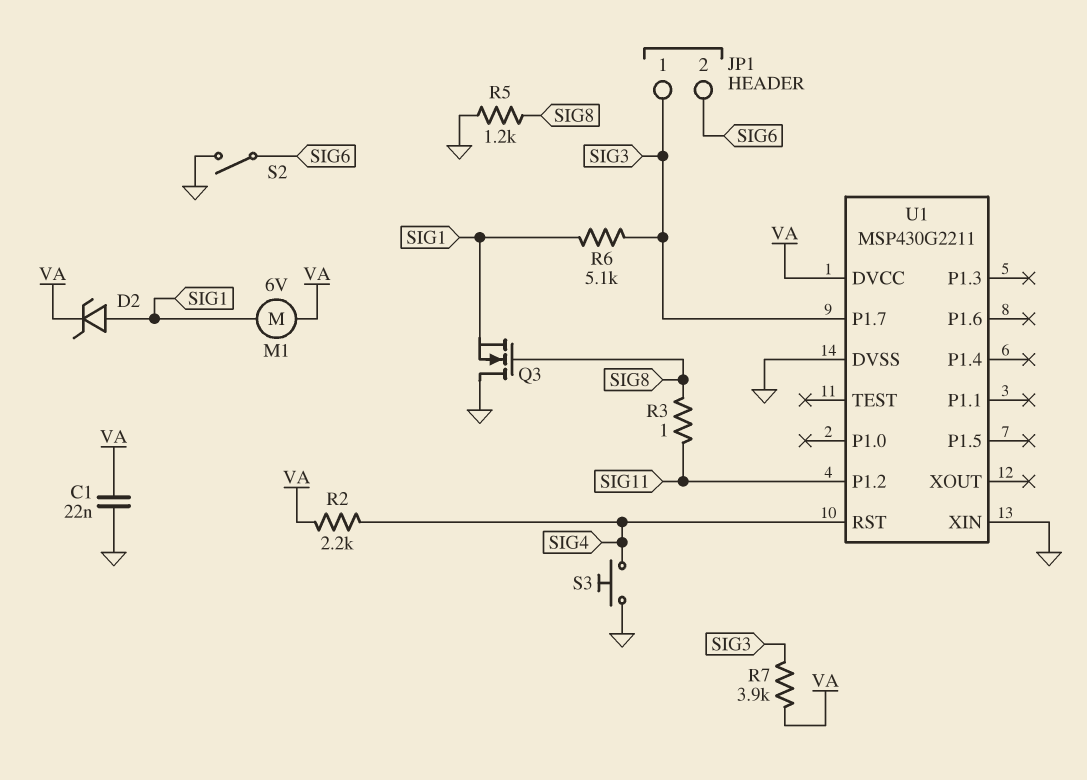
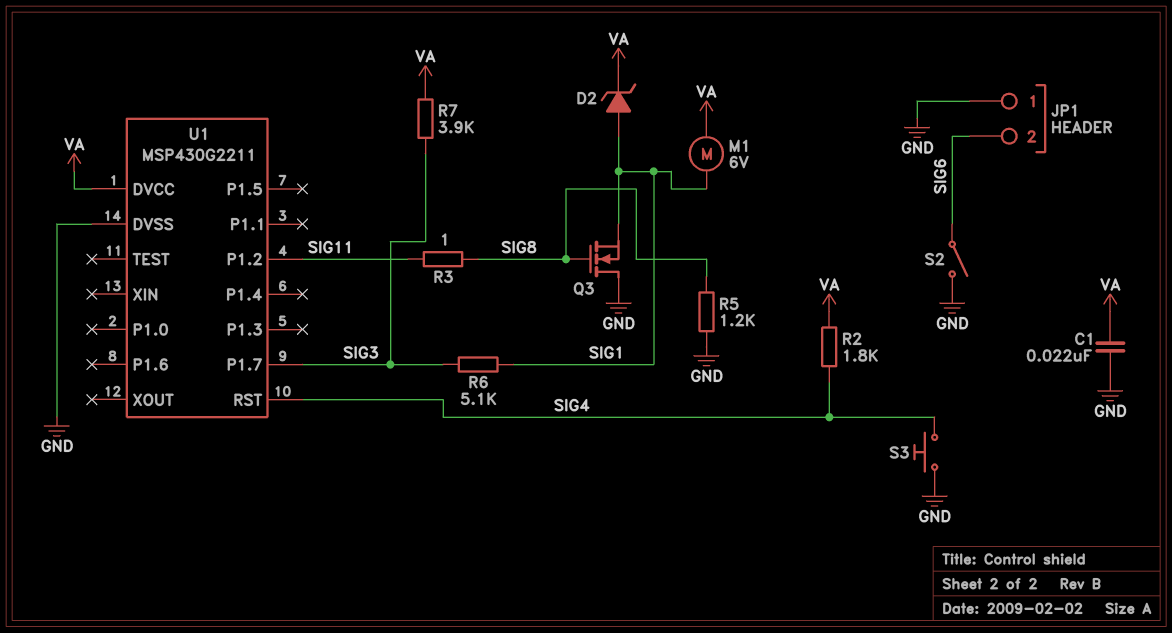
JP1 pin 1: SIG3 -> GND
R2: 2.2k (SIG4, VA) -> 1.8k (SIG4, VA)
U1 pin XIN: GND -> none

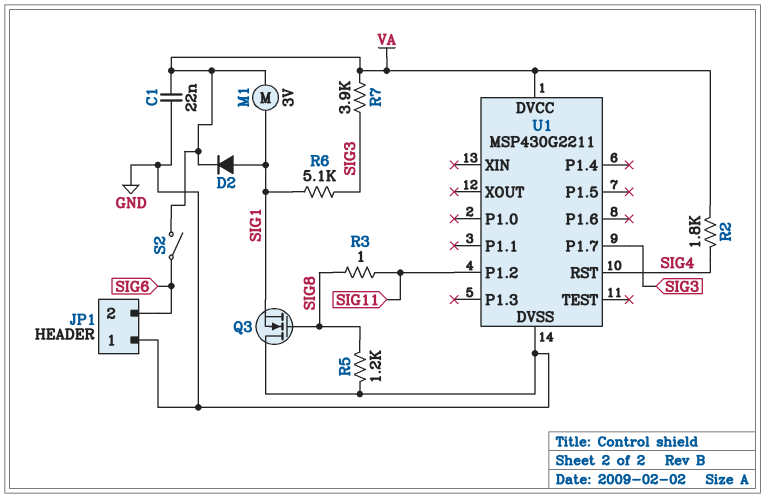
D2: zener (A SIG1, K VA) -> diode (A SIG1, K VA)
M1: motor 6V (SIG1, VA) -> motor 3V (SIG1, VA)
S2: switch (GND, SIG6) -> switch (SIG6, VA)
S3: button (GND, SIG4) -> none

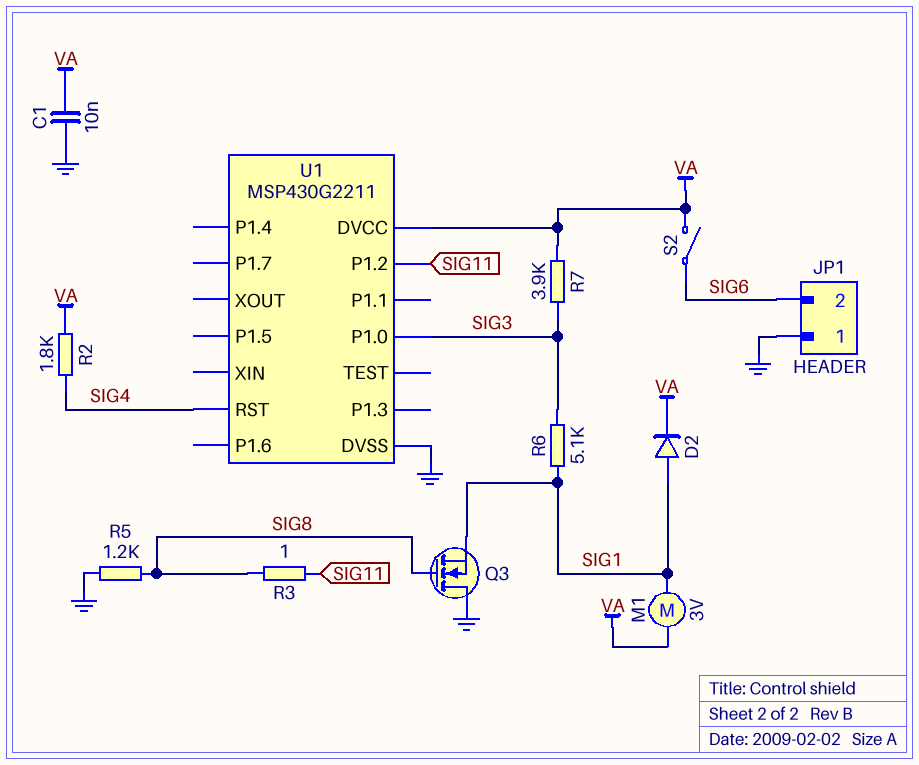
C1: 22nF (GND, VA) -> 10nF (GND, VA)
U1 pin P1.0: none -> SIG3
U1 pin P1.7: SIG3 -> none

